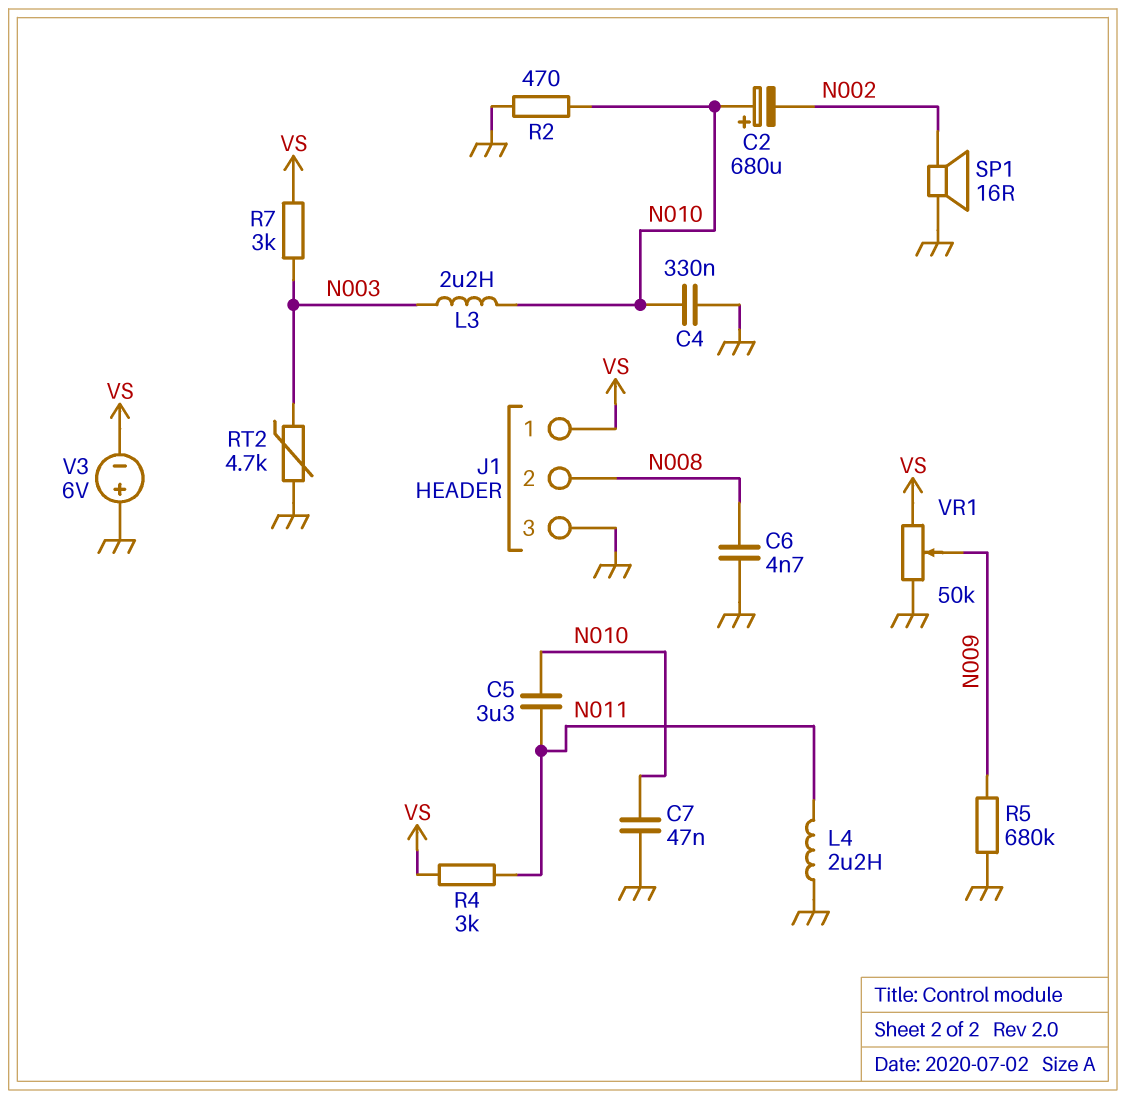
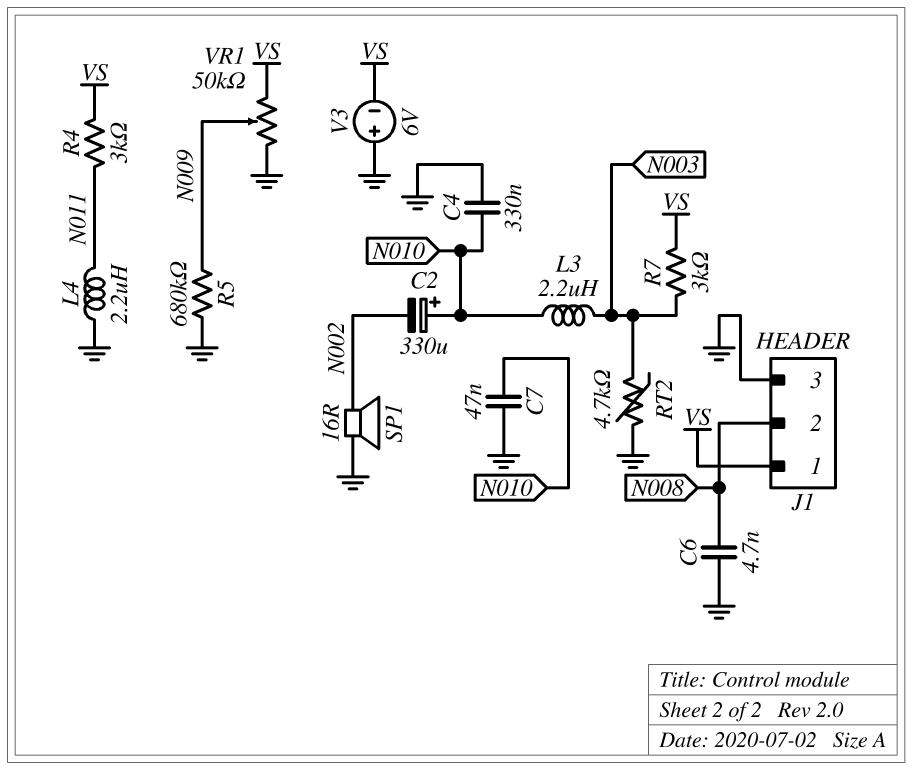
C2: 680uF (plus N010, minus N002) -> 330uF (plus N010, minus N002)
C5: 3.3uF (N010, N011) -> none
R2: 470 (GND, N010) -> none

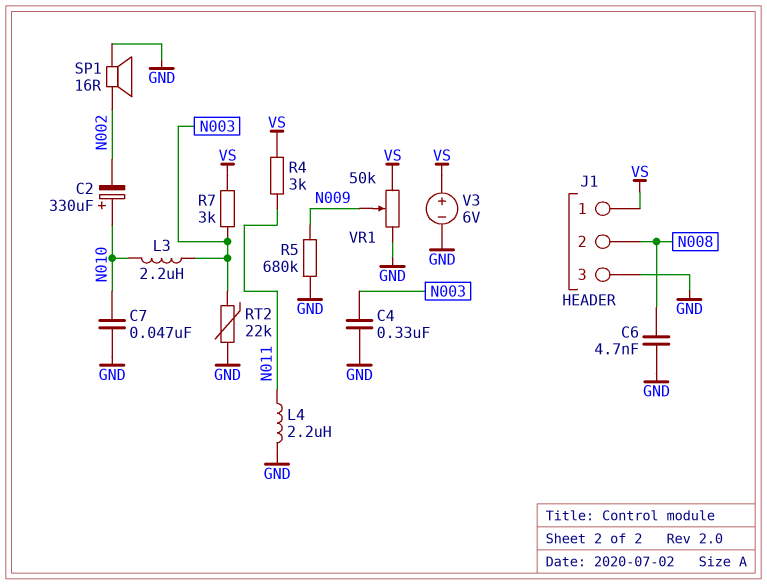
C4: 330nF (GND, N010) -> 330nF (GND, N003)
RT2: 4.7k (GND, N003) -> 22k (GND, N003)
V3: 6V (plus GND, minus VS) -> 6V (plus VS, minus GND)

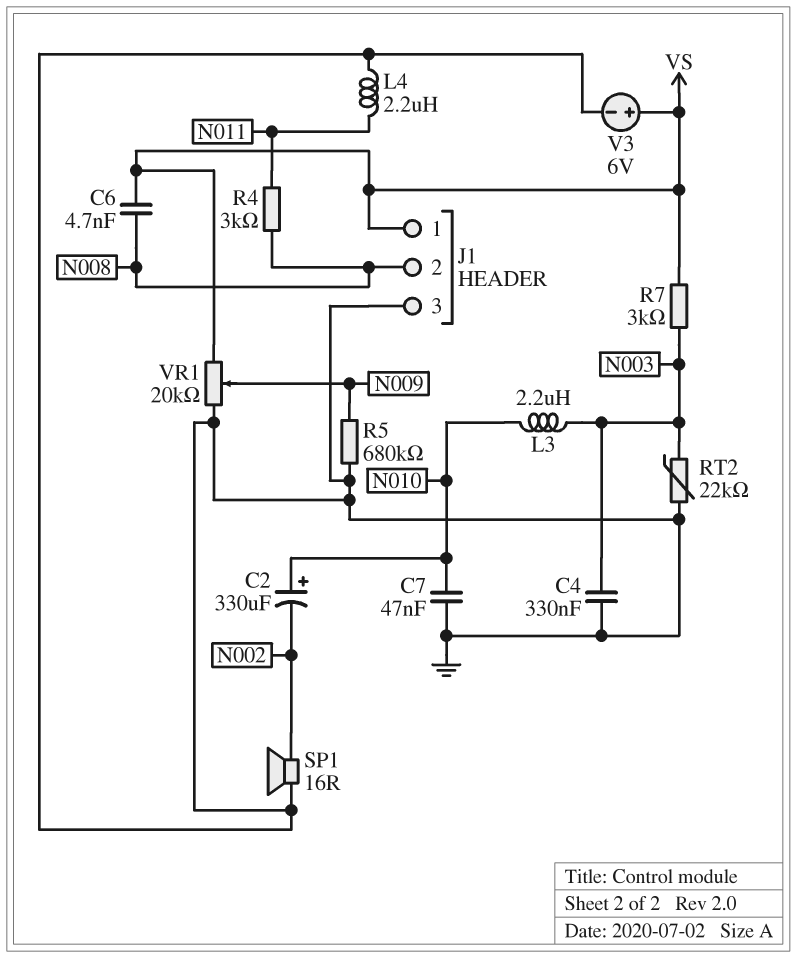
C6: 4.7nF (GND, N008) -> 4.7nF (N008, VS)
R4: 3k (N011, VS) -> 3k (N008, N011)
VR1: 50k (GND, VS, wiper N009) -> 20k (GND, VS, wiper N009)

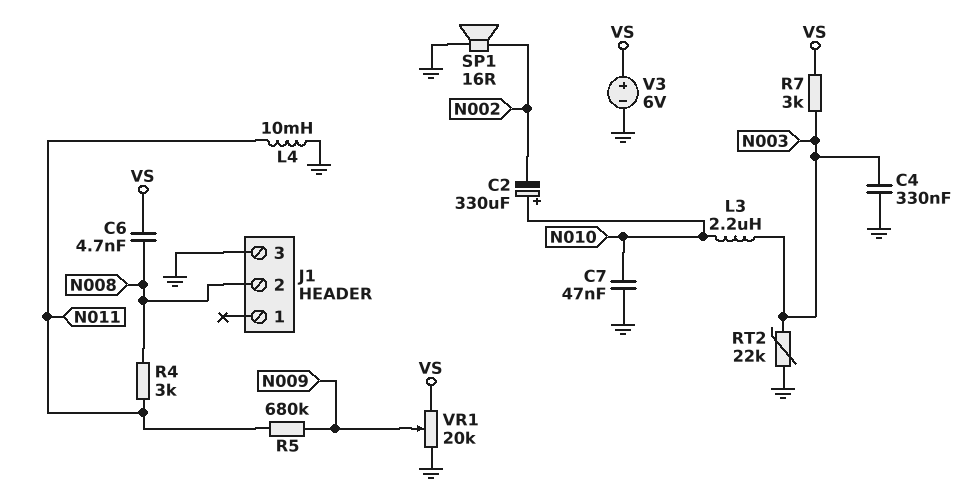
J1 pin 1: VS -> none
L4: 2.2uH (GND, N011) -> 10mH (GND, N011)
R5: 680k (GND, N009) -> 680k (N009, N011)

